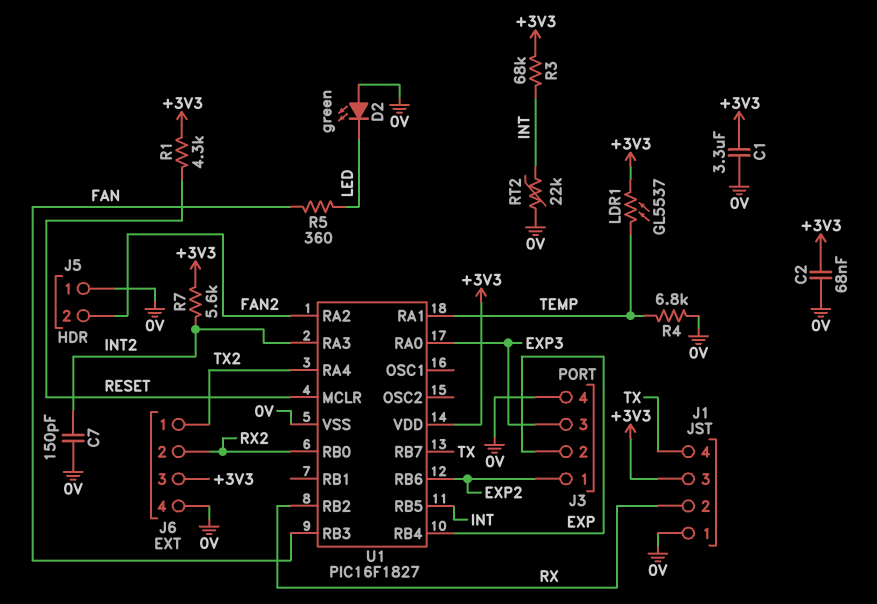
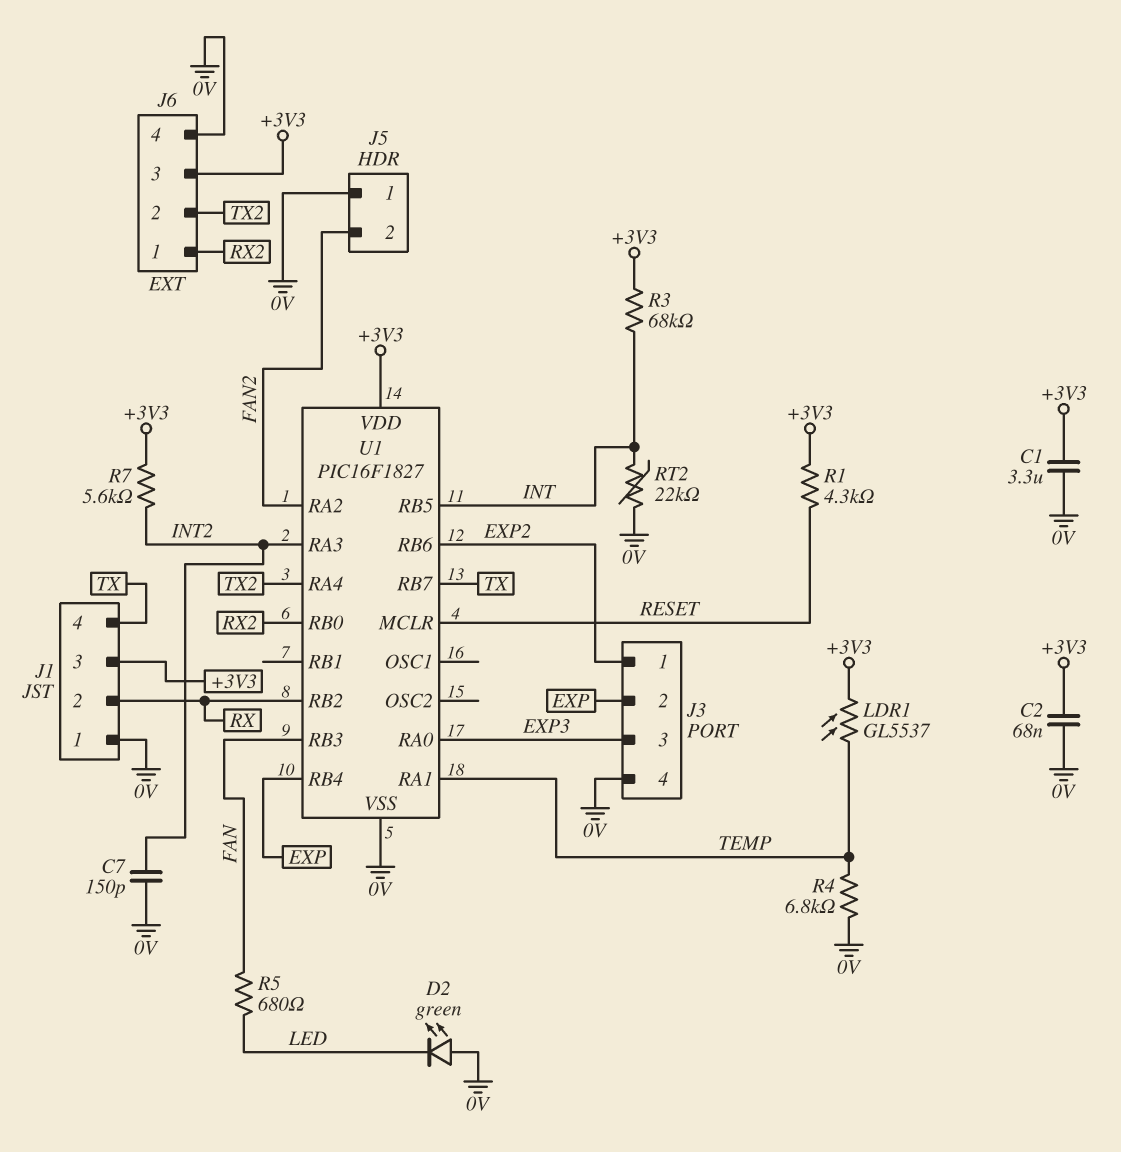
J6 pin 1: TX2 -> RX2
J6 pin 2: RX2 -> TX2
R5: 360 (FAN, LED) -> 680 (FAN, LED)

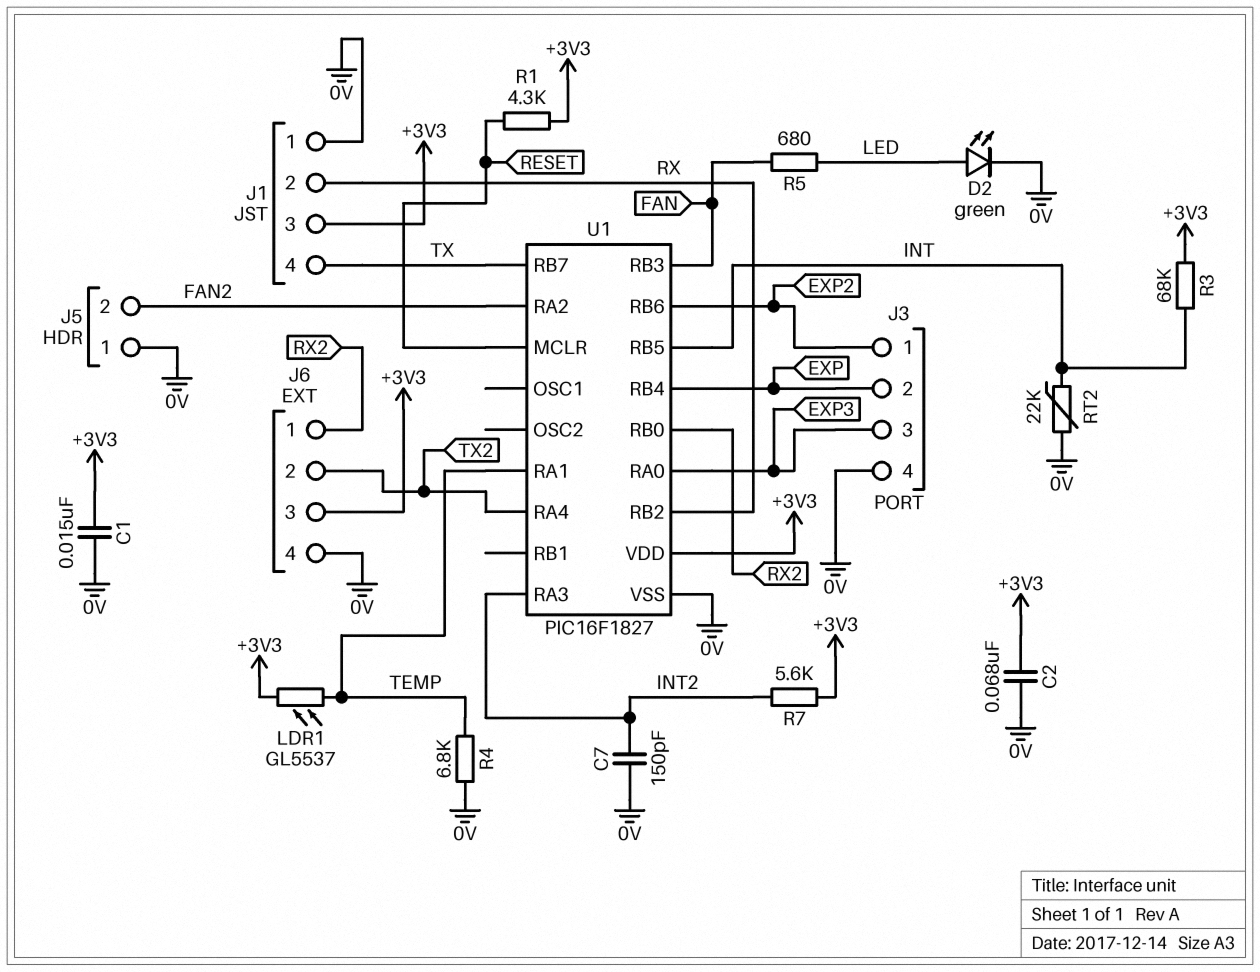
C1: 3.3uF (+3V3, 0V) -> 15nF (+3V3, 0V)
D2: LED green (A 0V, K LED) -> LED green (A LED, K 0V)

